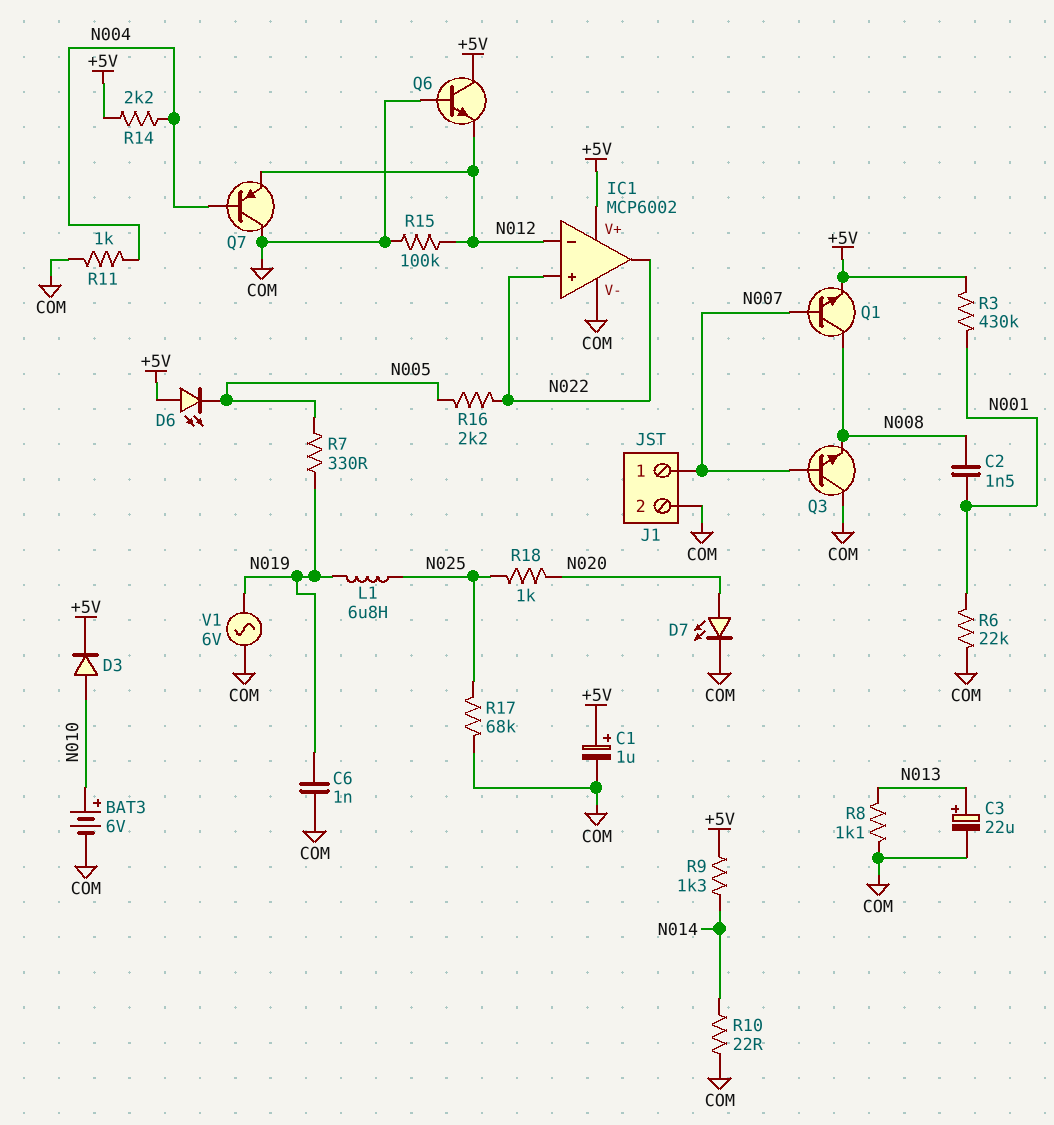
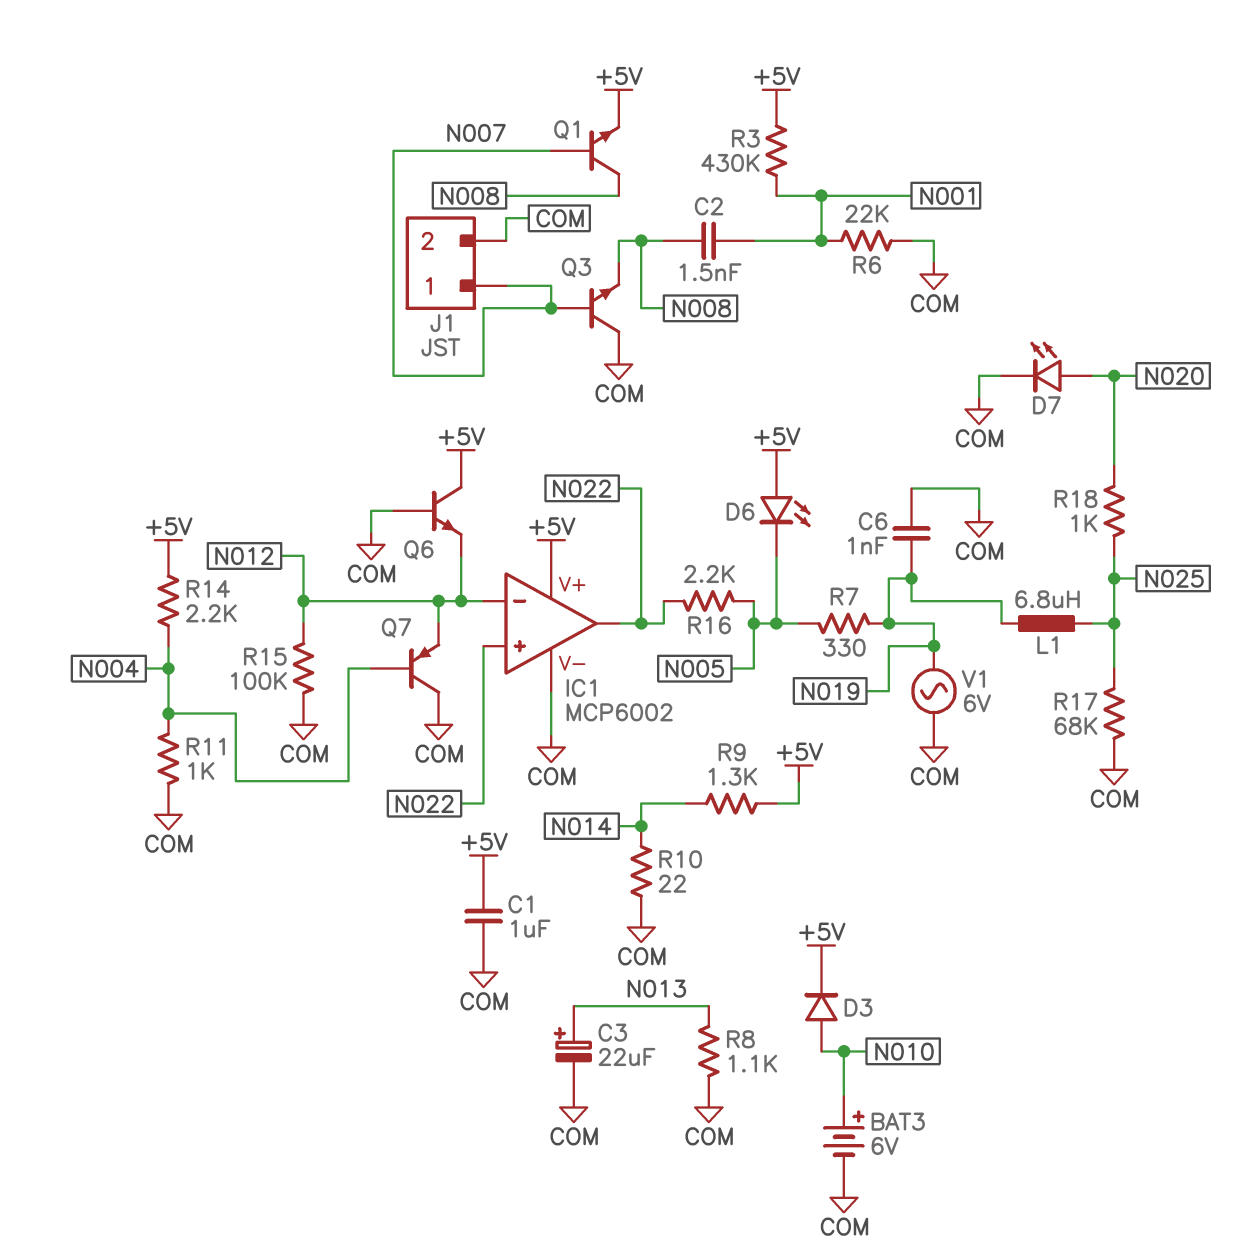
C1: 1uF (plus +5V, minus COM) -> 1uF (+5V, COM)

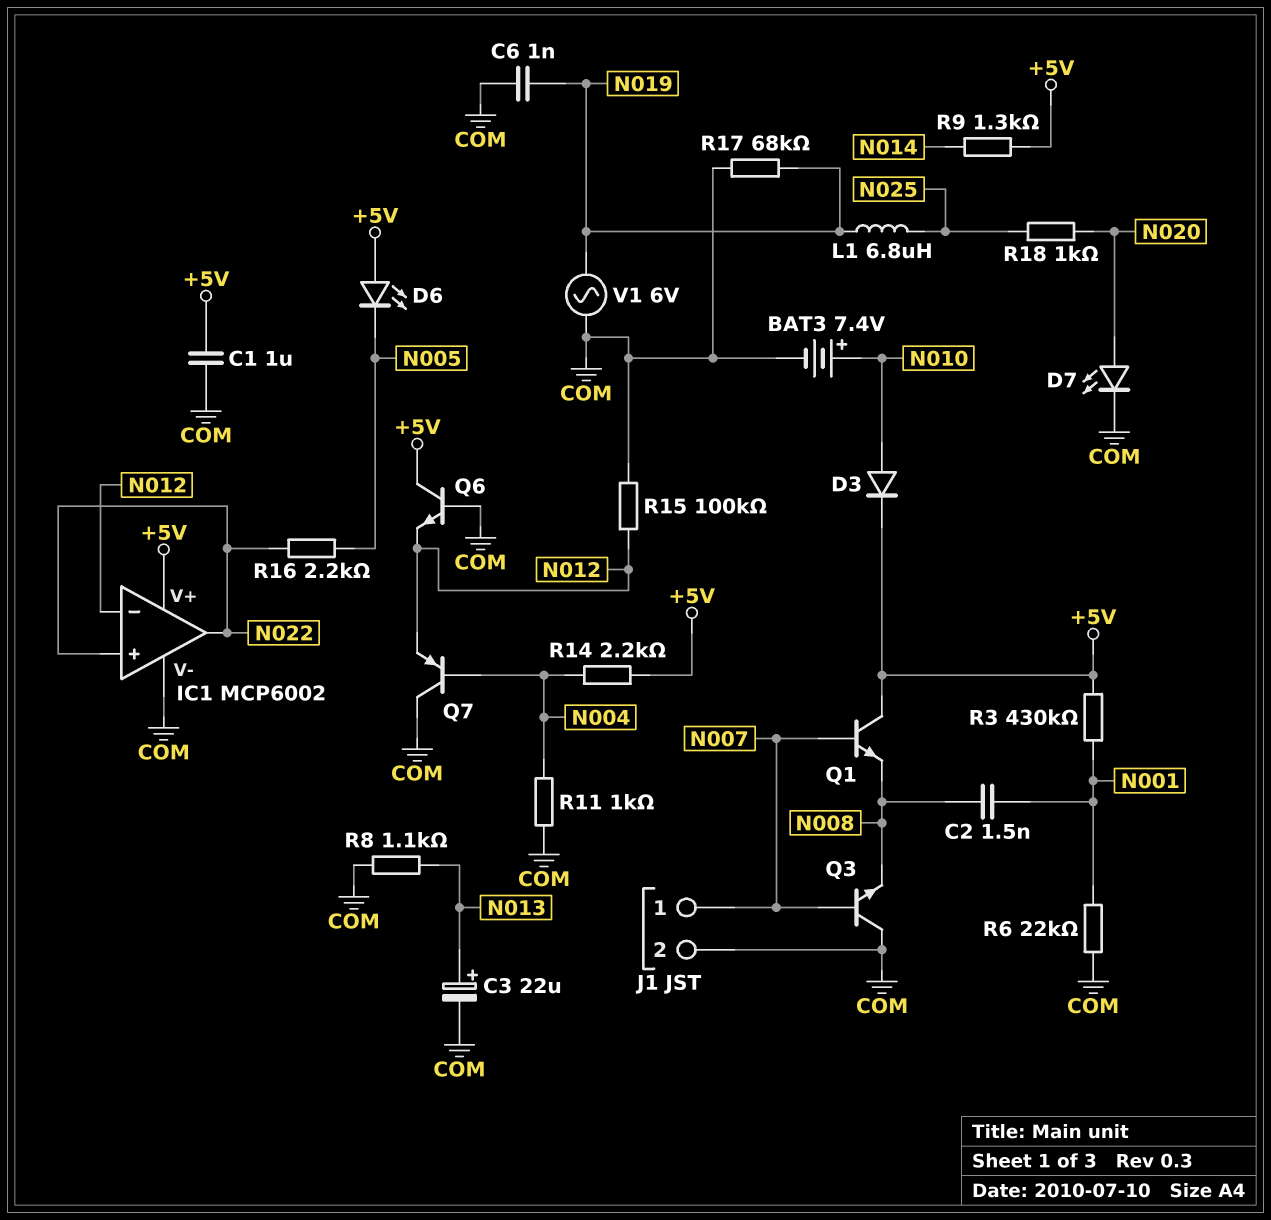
BAT3: 6V (plus N010, minus COM) -> 7.4V (plus N010, minus COM)
Q1: NPN (B N007, C N008, E +5V) -> NPN (B N007, C +5V, E N008)
R7: 330 (N005, N019) -> none
R10: 22 (COM, N014) -> none
R17: 68k (COM, N025) -> 68k (COM, N019)

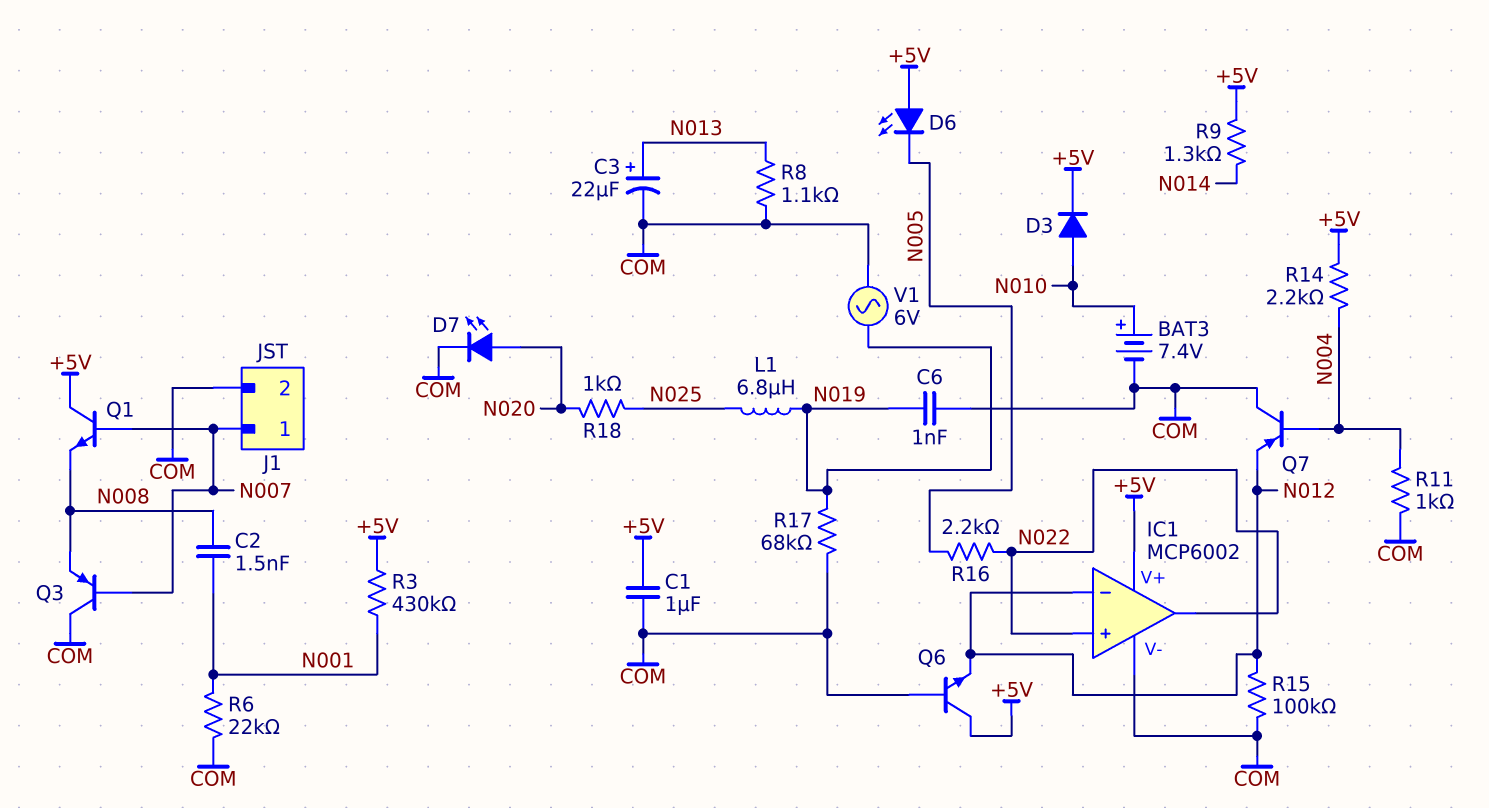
Q3: NPN (B N007, C COM, E N008) -> PNP (B N007, C COM, E N008)

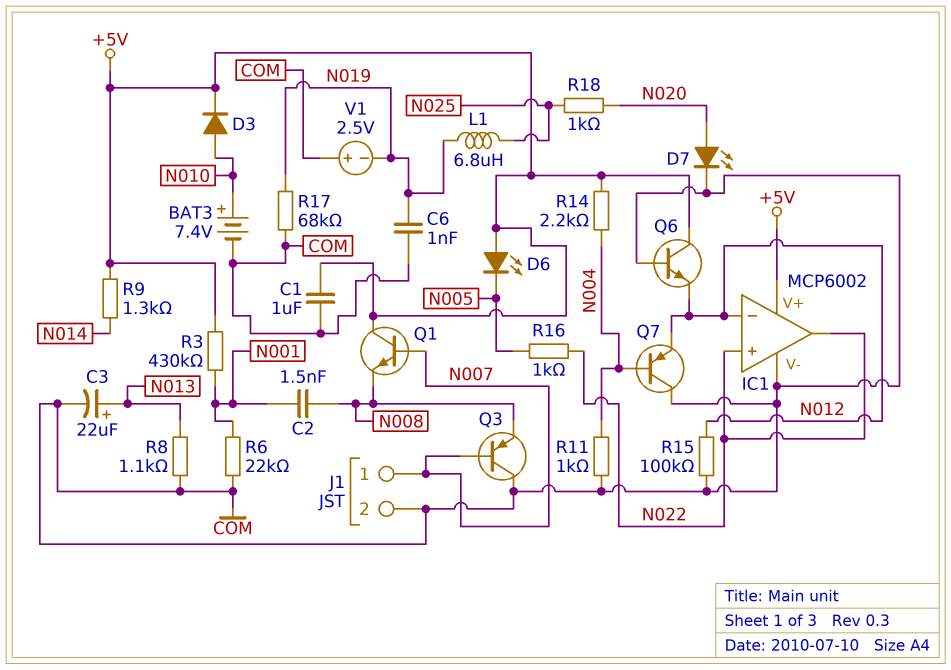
R16: 2.2k (N005, N022) -> 1k (N005, N022)
V1: AC 6V (COM, N019) -> 2.5V (plus COM, minus N019)

